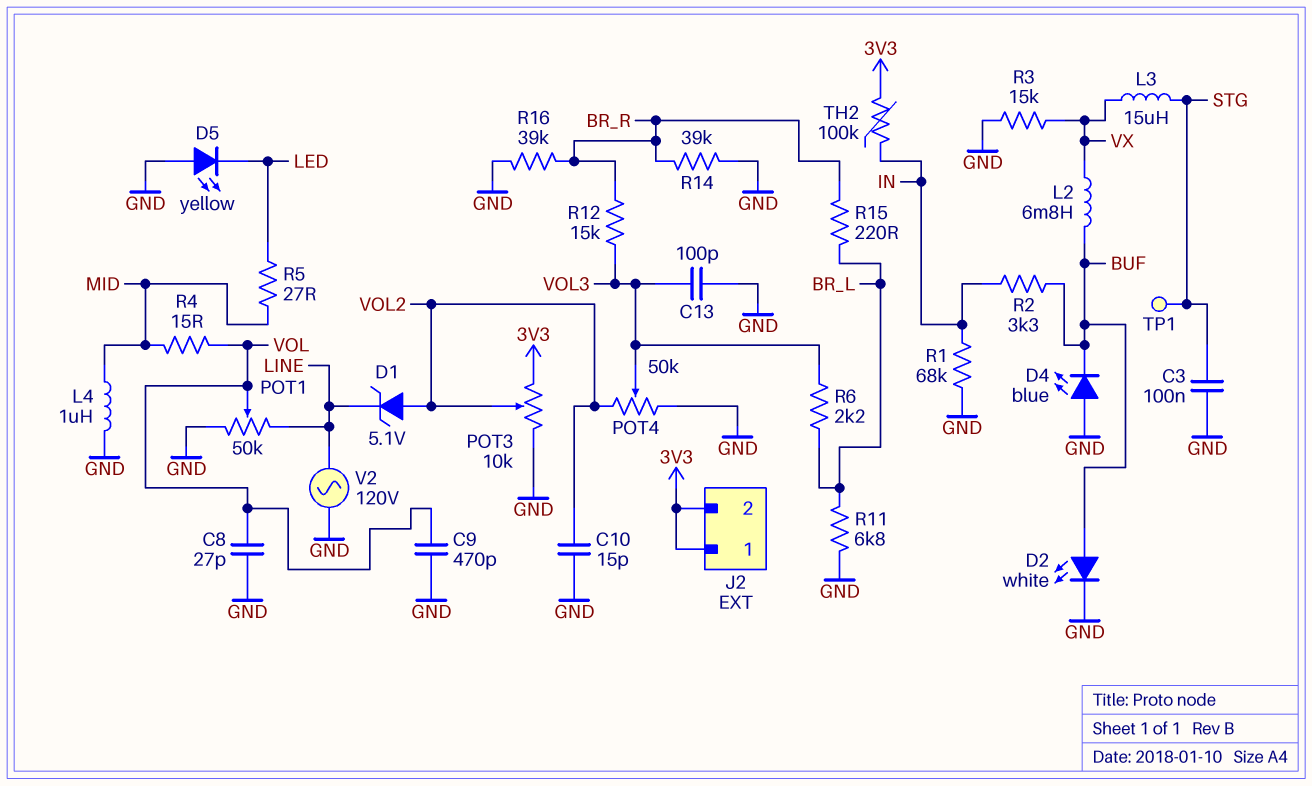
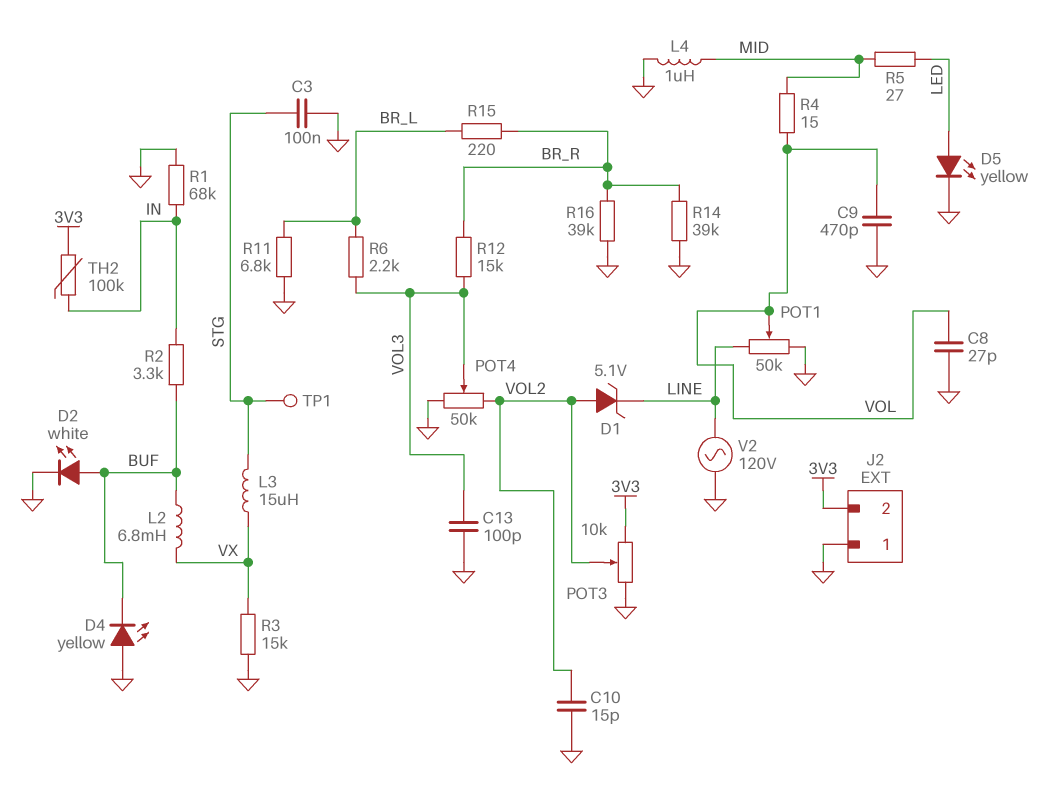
D4: LED blue (A GND, K BUF) -> LED yellow (A GND, K BUF)
D5: LED yellow (A GND, K LED) -> LED yellow (A LED, K GND)
J2 pin 1: 3V3 -> GND

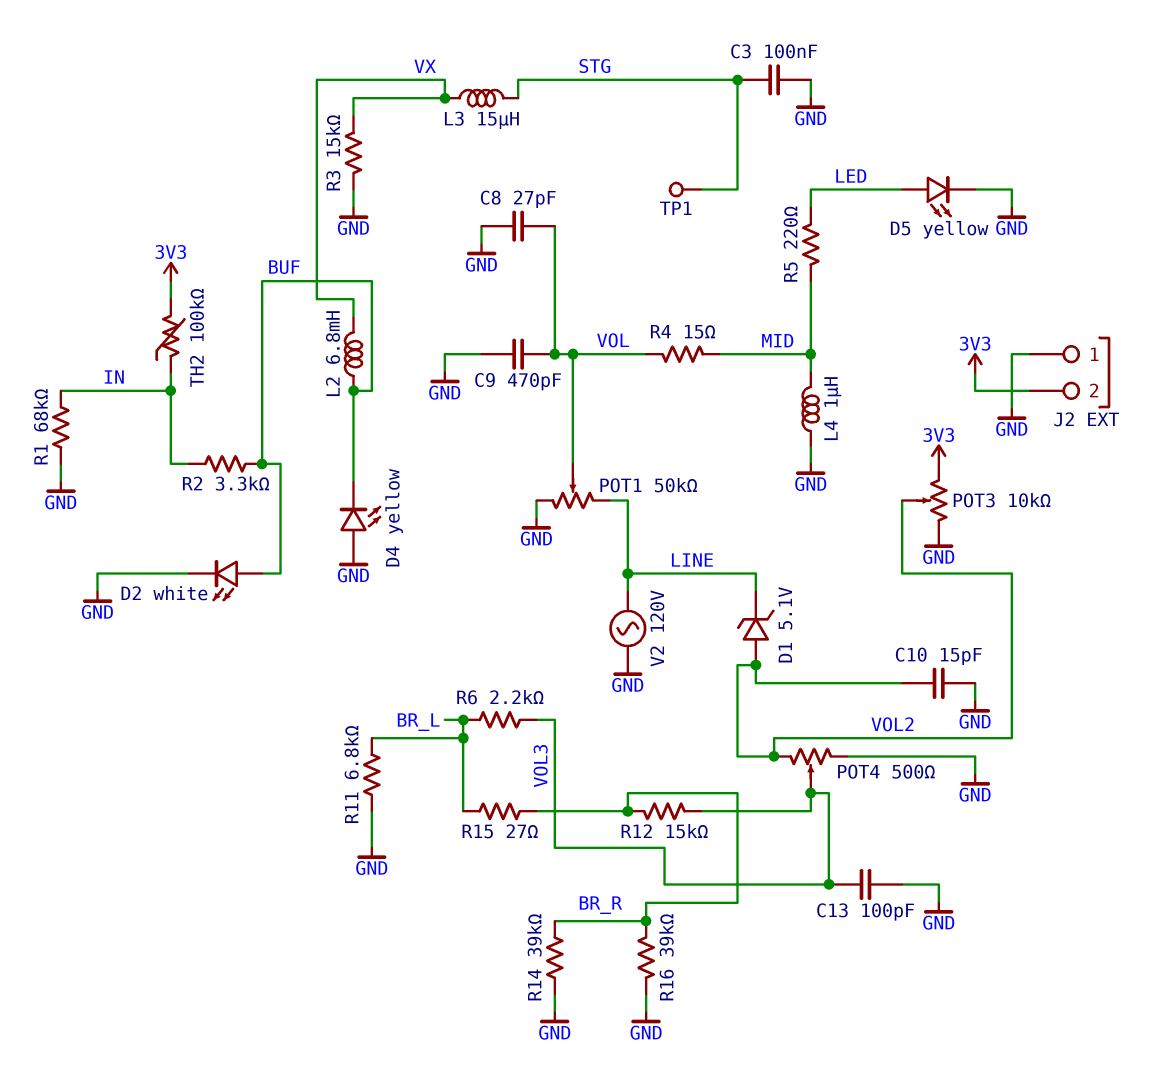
POT4: 50k (GND, VOL2, wiper VOL3) -> 500 (GND, VOL2, wiper VOL3)
R5: 27 (LED, MID) -> 220 (LED, MID)
R15: 220 (BR_L, BR_R) -> 27 (BR_L, BR_R)

